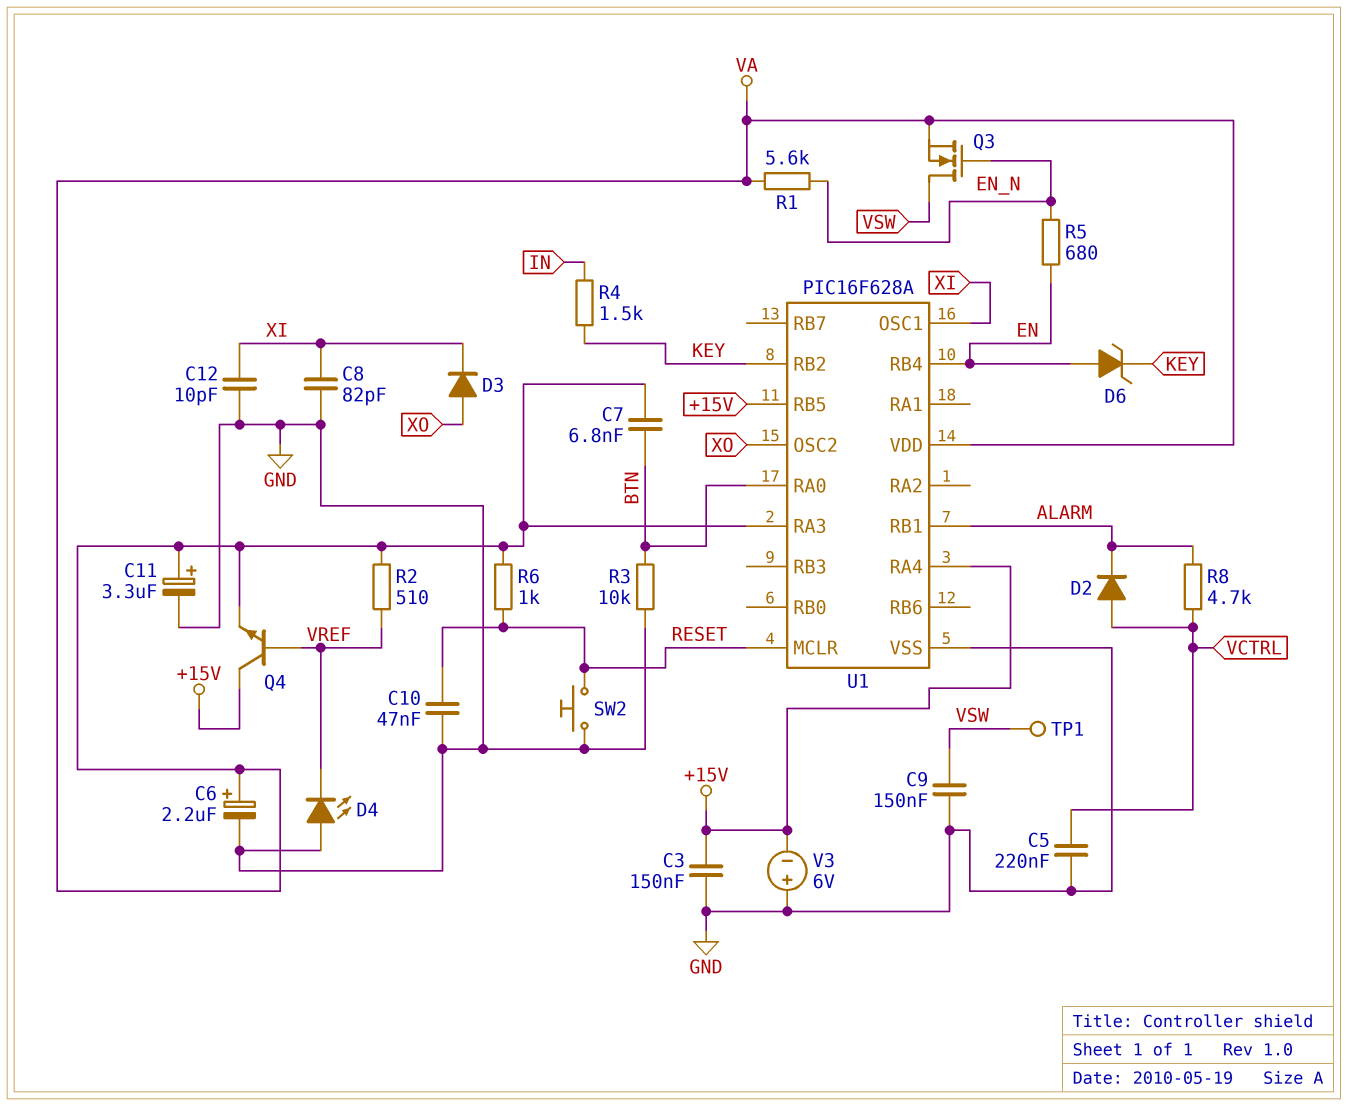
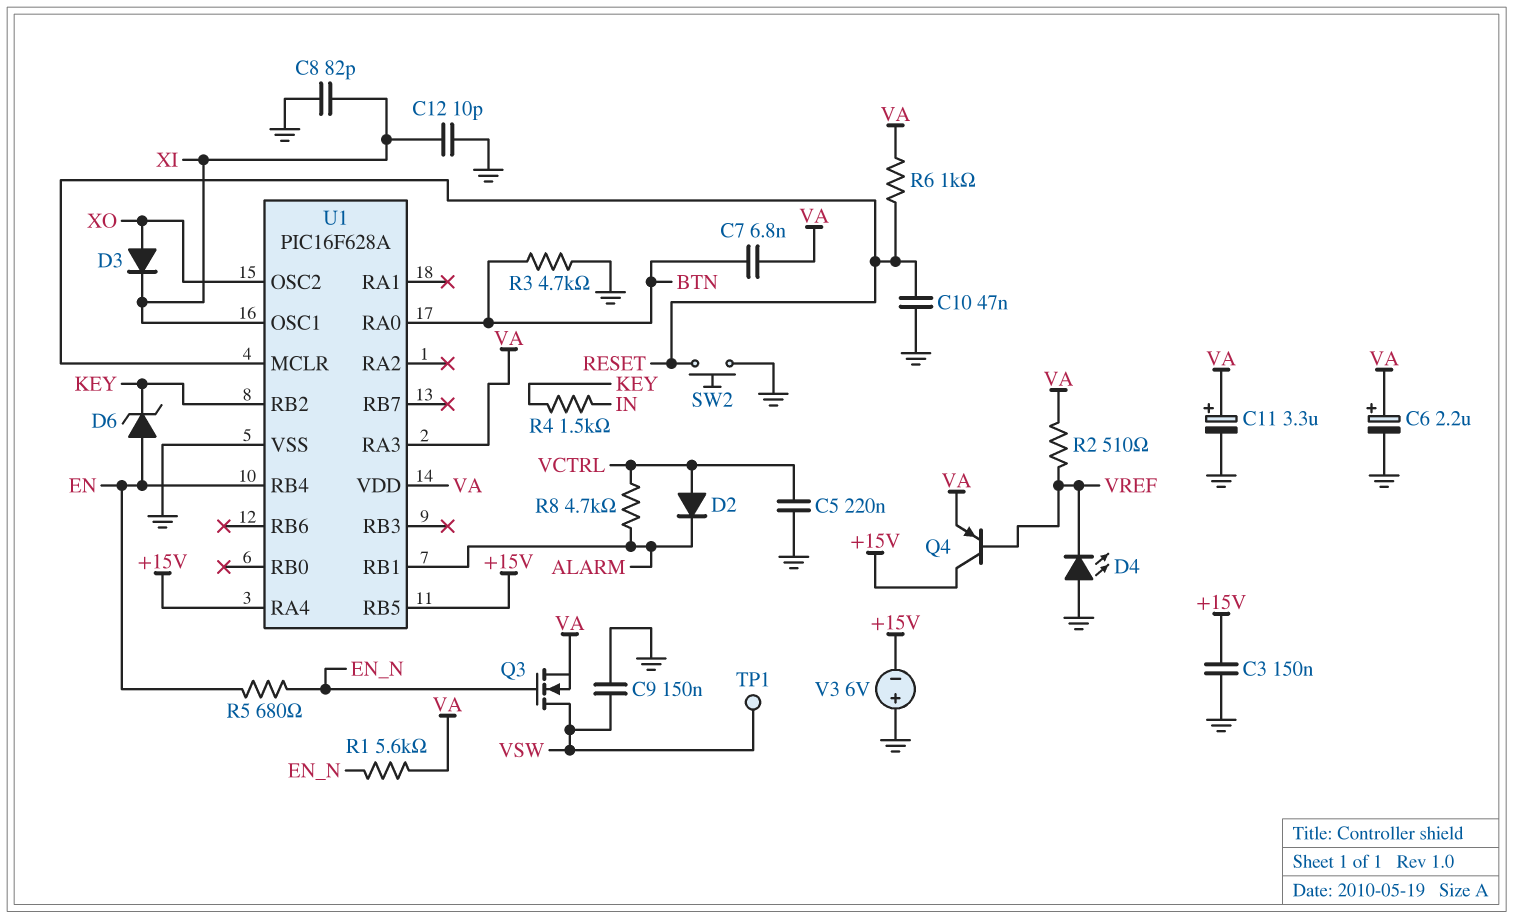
Q4: NPN (B VREF, C +15V, E VA) -> PNP (B VREF, C +15V, E VA)
R3: 10k (BTN, GND) -> 4.7k (BTN, GND)

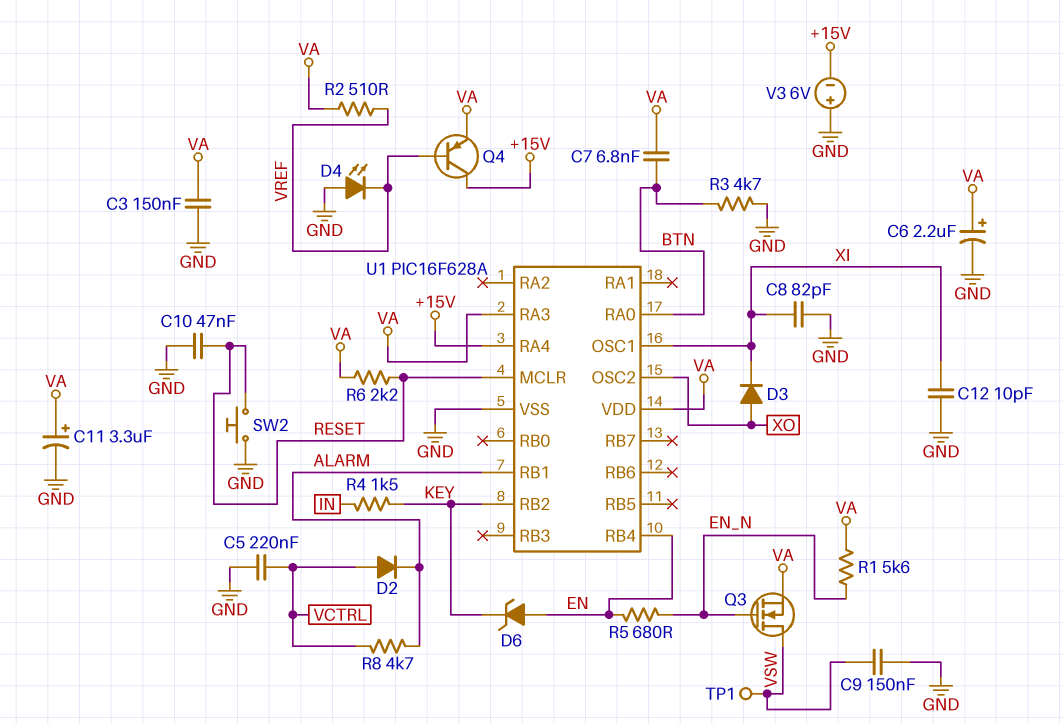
C3: 150nF (+15V, GND) -> 150nF (GND, VA)
R6: 1k (RESET, VA) -> 2.2k (RESET, VA)
U1 pin RB5: +15V -> none

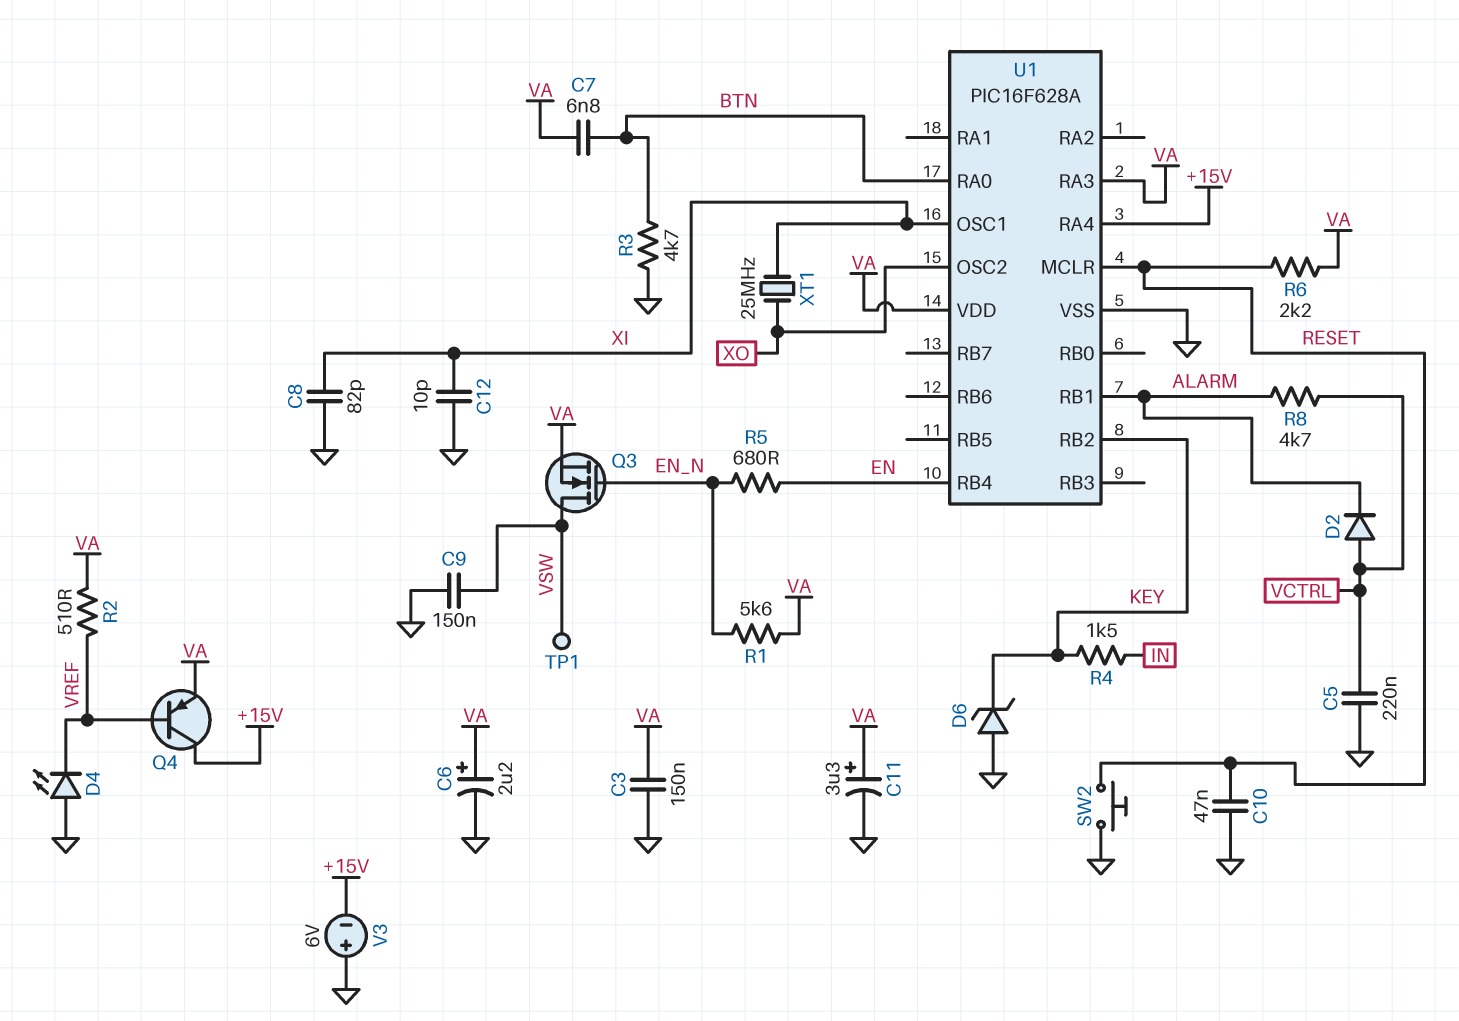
D3: diode (A XO, K XI) -> none
D6: zener (A EN, K KEY) -> zener (A GND, K KEY)
XT1: none -> 25MHz (XI, XO)

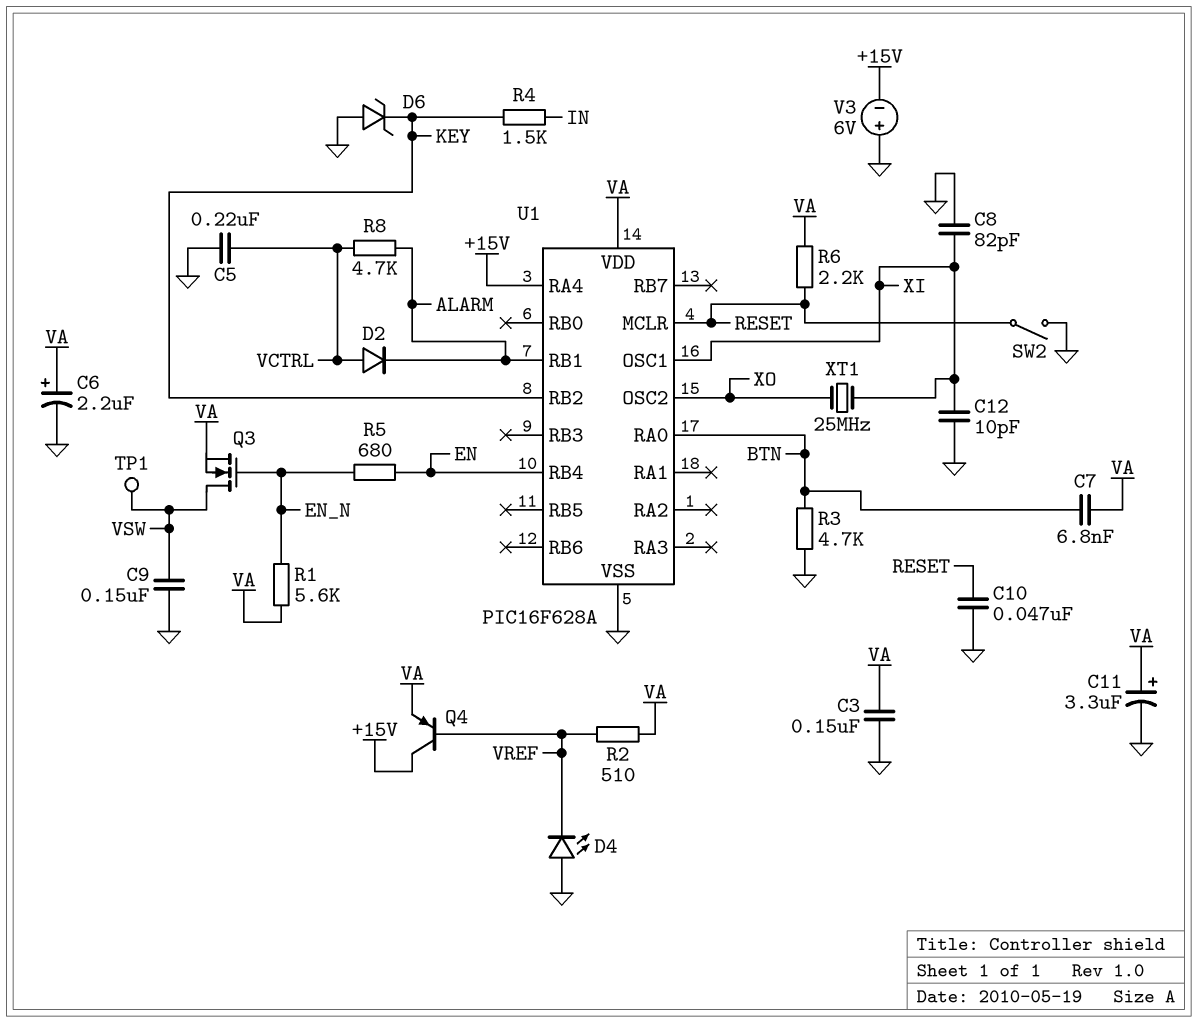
SW2: button (GND, RESET) -> switch (GND, RESET)
U1 pin RA3: VA -> none

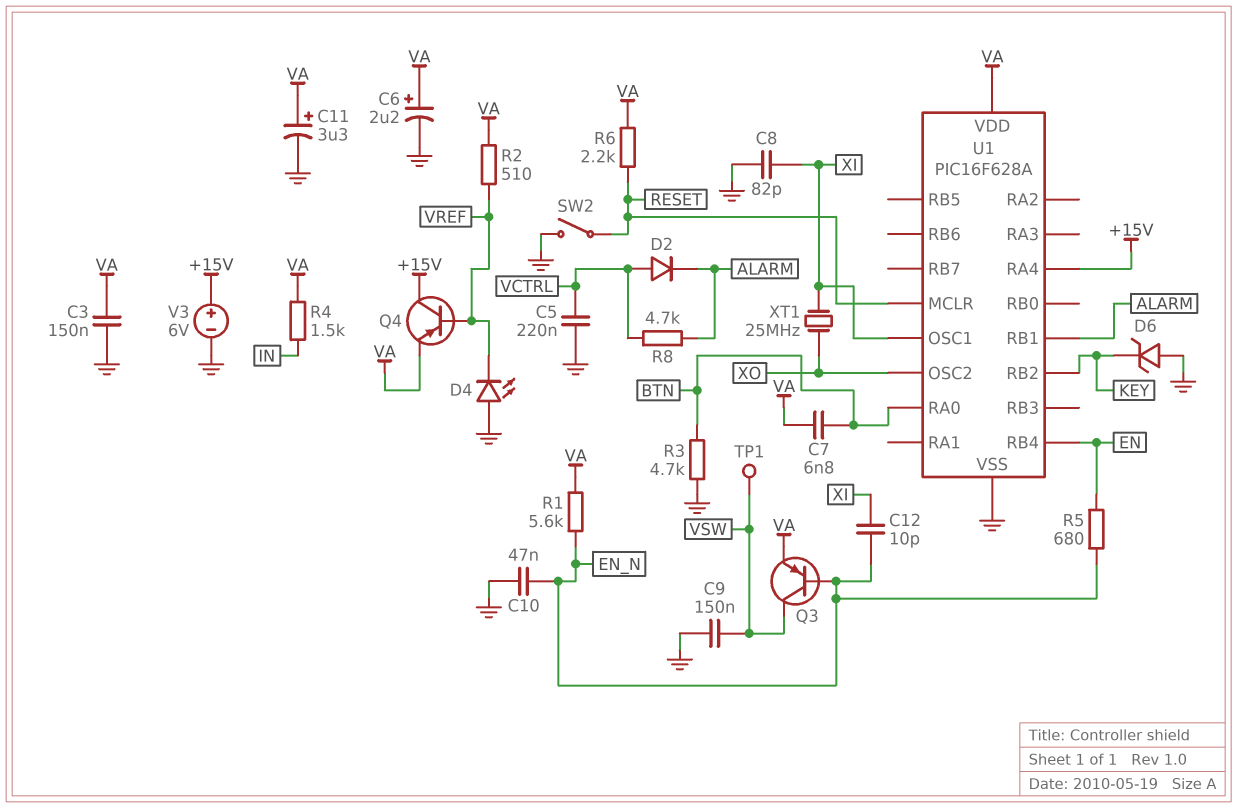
C10: 47nF (GND, RESET) -> 47nF (EN_N, GND)
C12: 10pF (GND, XI) -> 10pF (EN_N, XI)
Q3: NMOS (G EN_N, D VSW, S VA) -> PNP (B EN_N, C VSW, E VA)
R4: 1.5k (IN, KEY) -> 1.5k (IN, VA)
V3: 6V (plus GND, minus +15V) -> 6V (plus +15V, minus GND)

